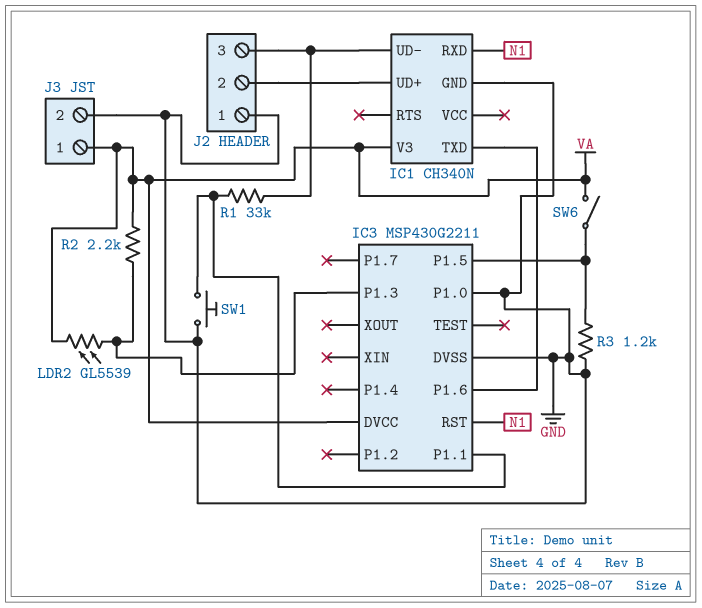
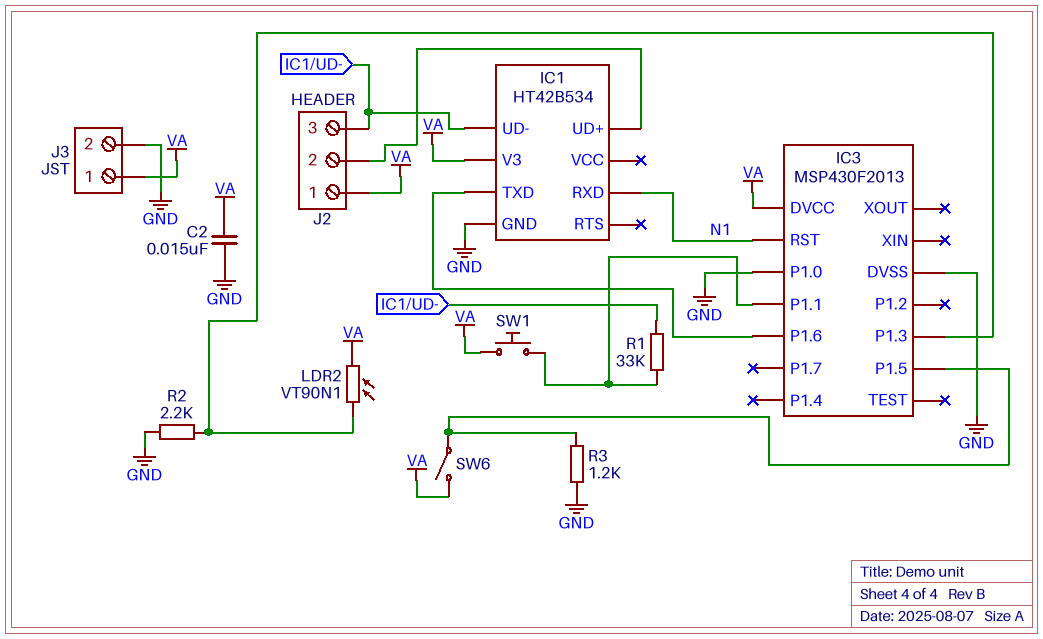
C2: none -> 15nF (GND, VA)
IC1: CH340N -> HT42B534
IC3: MSP430G2211 -> MSP430F2013
J2 pin 1: GND -> VA
LDR2: GL5539 (IC3/P1.3, VA) -> VT90N1 (IC3/P1.3, VA)
R2: 2.2k (IC3/P1.3, VA) -> 2.2k (GND, IC3/P1.3)
SW1: button (GND, IC3/P1.1) -> button (IC3/P1.1, VA)

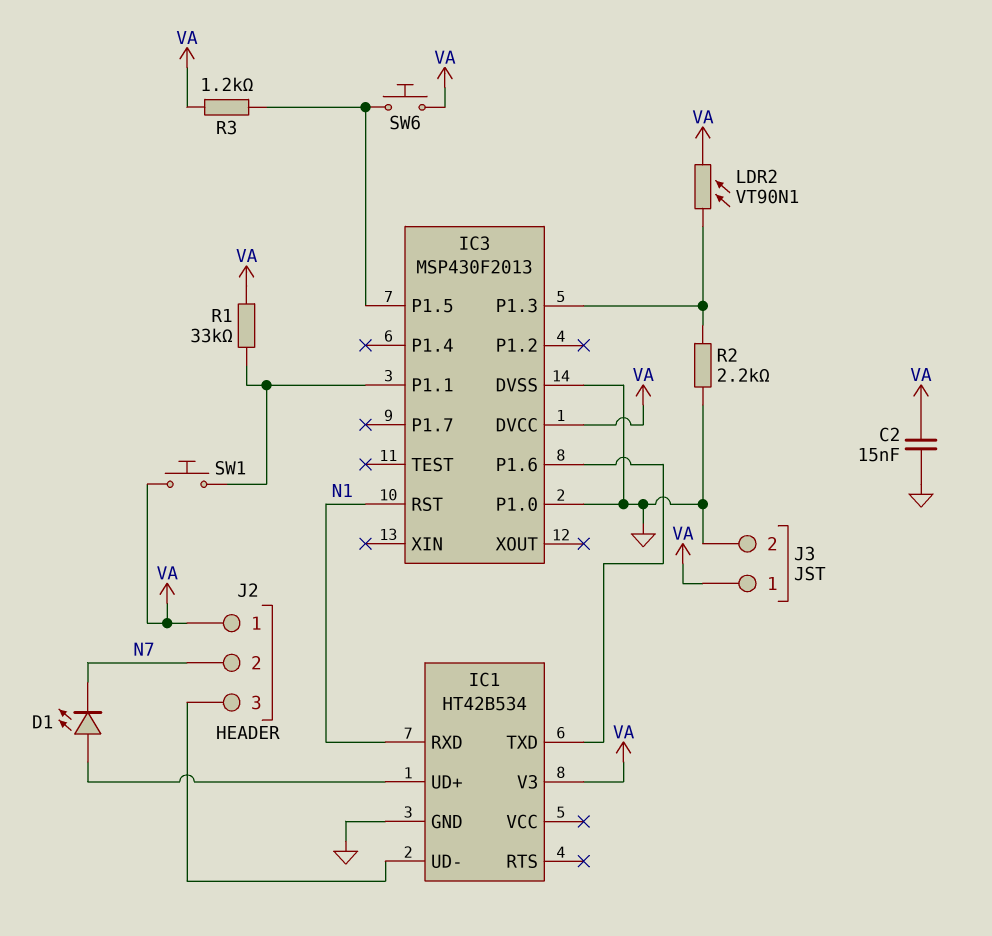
D1: none -> LED (A IC1/UD+, K N7)
J2 pin 2: IC1/UD+ -> N7
R1: 33k (IC1/UD-, IC3/P1.1) -> 33k (IC3/P1.1, VA)
R3: 1.2k (GND, IC3/P1.5) -> 1.2k (IC3/P1.5, VA)
SW6: switch (IC3/P1.5, VA) -> button (IC3/P1.5, VA)

